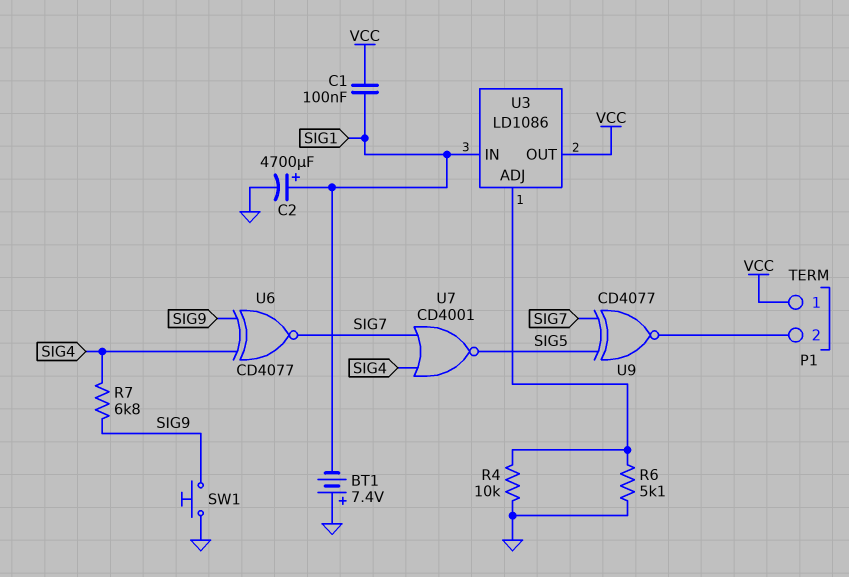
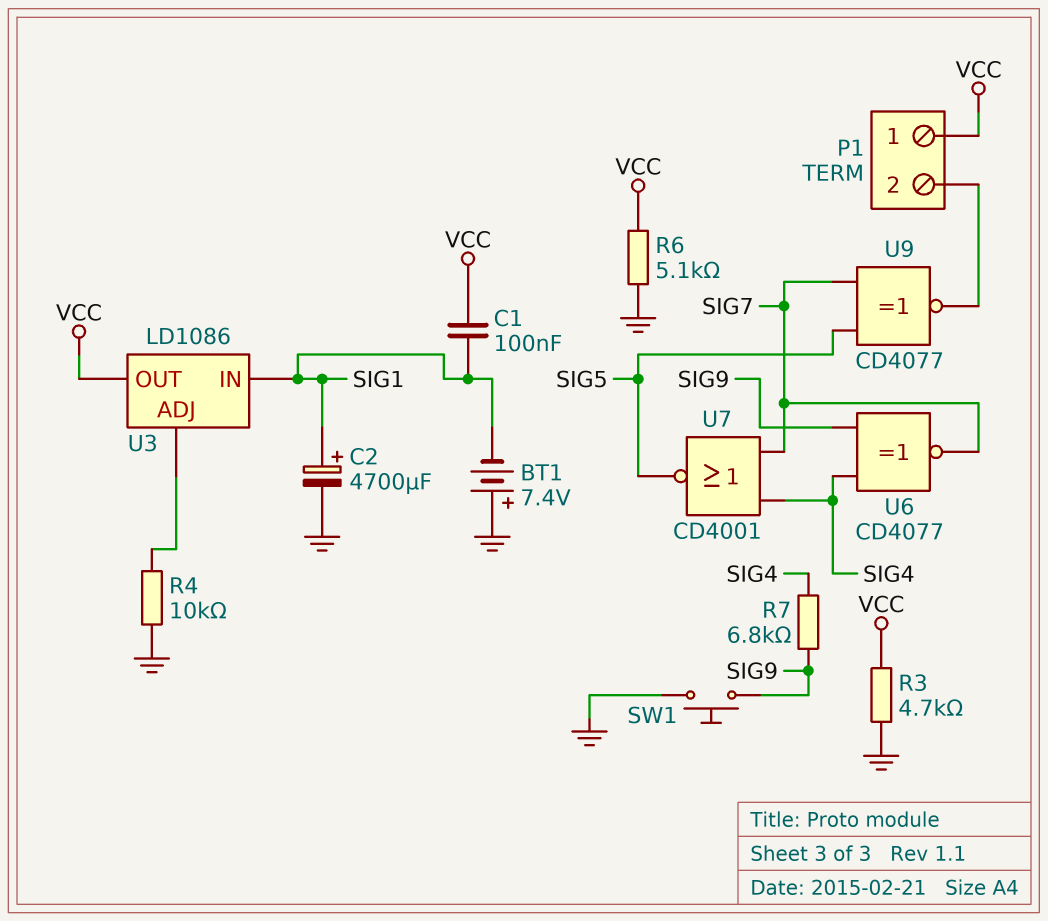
R3: none -> 4.7k (GND, VCC)
R6: 5.1k (GND, U3/ADJ) -> 5.1k (GND, VCC)

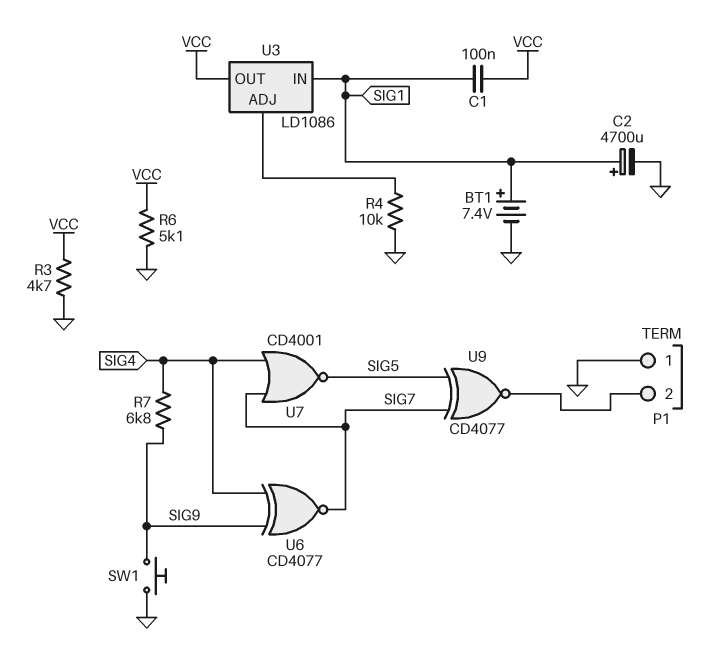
BT1: 7.4V (plus GND, minus SIG1) -> 7.4V (plus SIG1, minus GND)
P1 pin 1: VCC -> GND

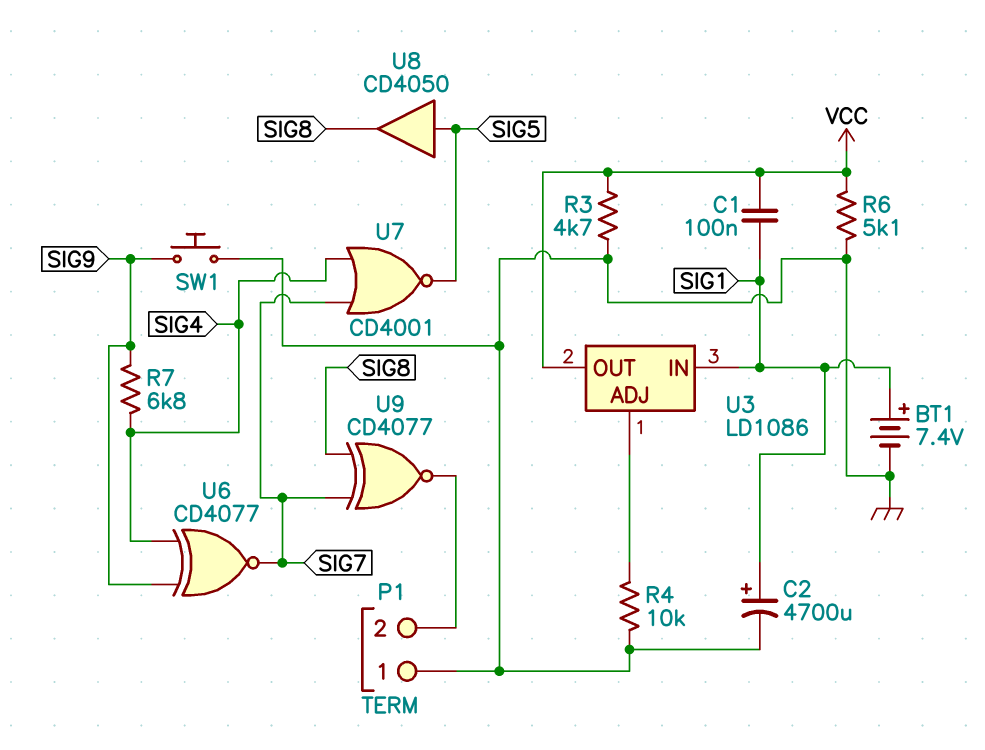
U8: none -> buffer CD4050 (in SIG5, out SIG8)
U9: XNOR CD4077 (in SIG5, in SIG7, out P1/2) -> XNOR CD4077 (in SIG7, in SIG8, out P1/2)

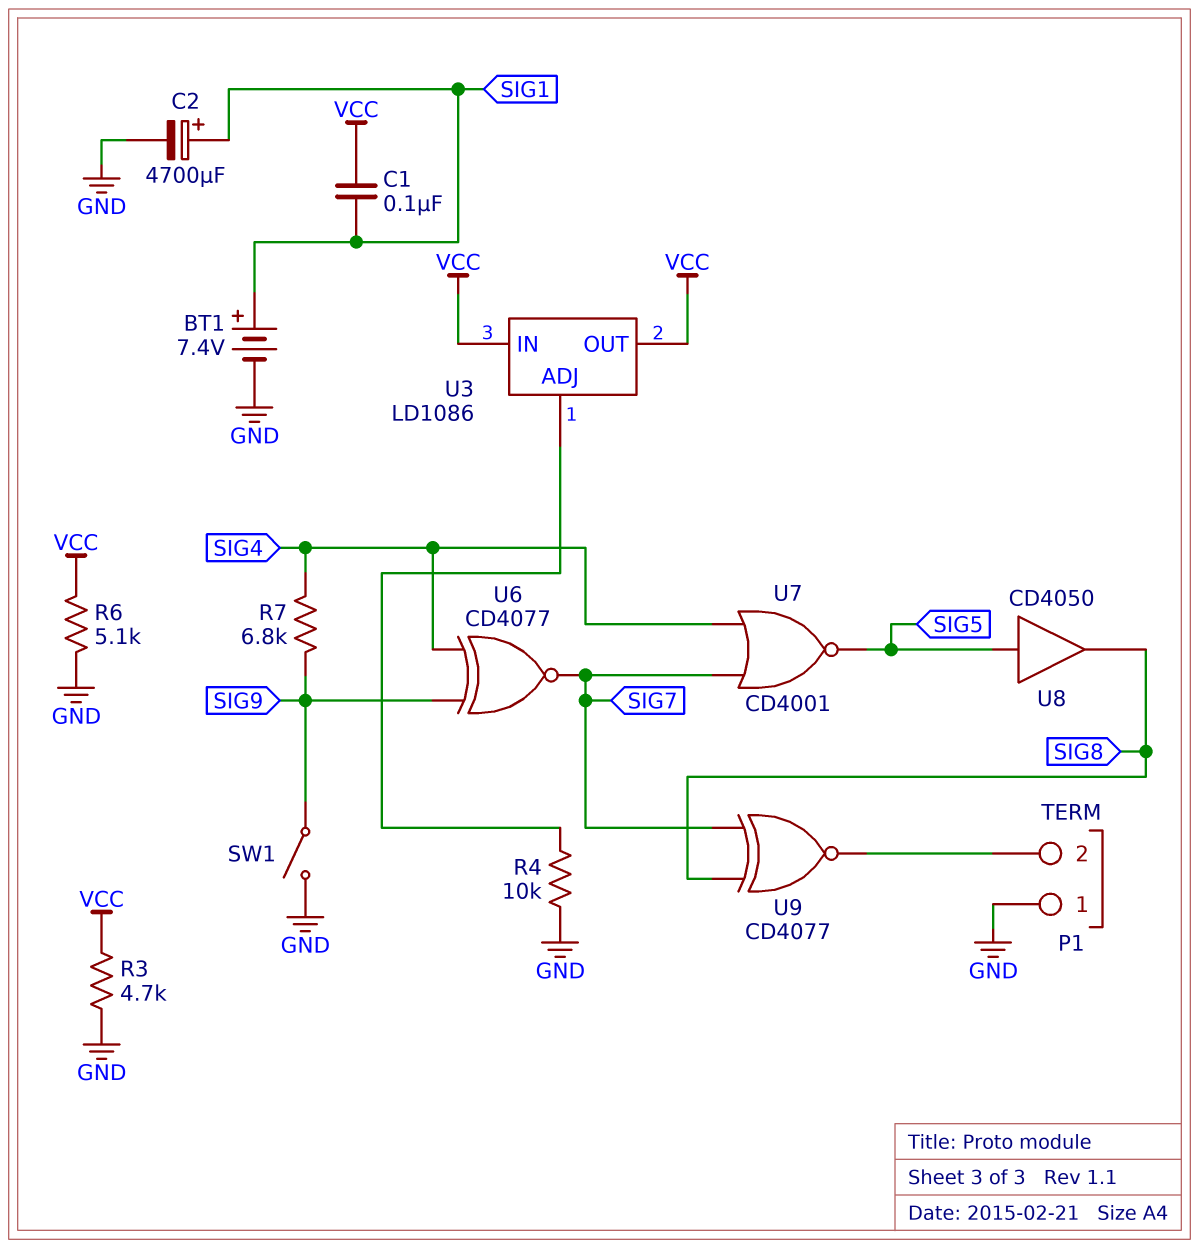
SW1: button (GND, SIG9) -> switch (GND, SIG9)
U3 pin IN: SIG1 -> VCC

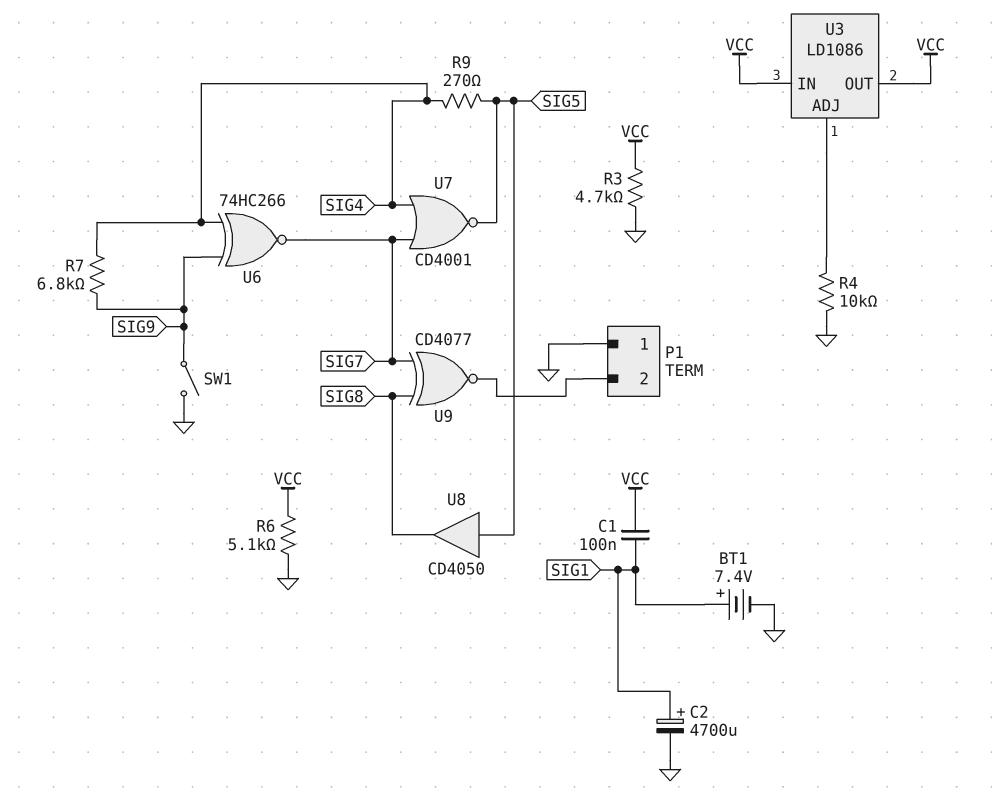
R9: none -> 270 (SIG4, SIG5)
U6: XNOR CD4077 (in SIG4, in SIG9, out SIG7) -> XNOR 74HC266 (in SIG4, in SIG9, out SIG7)

